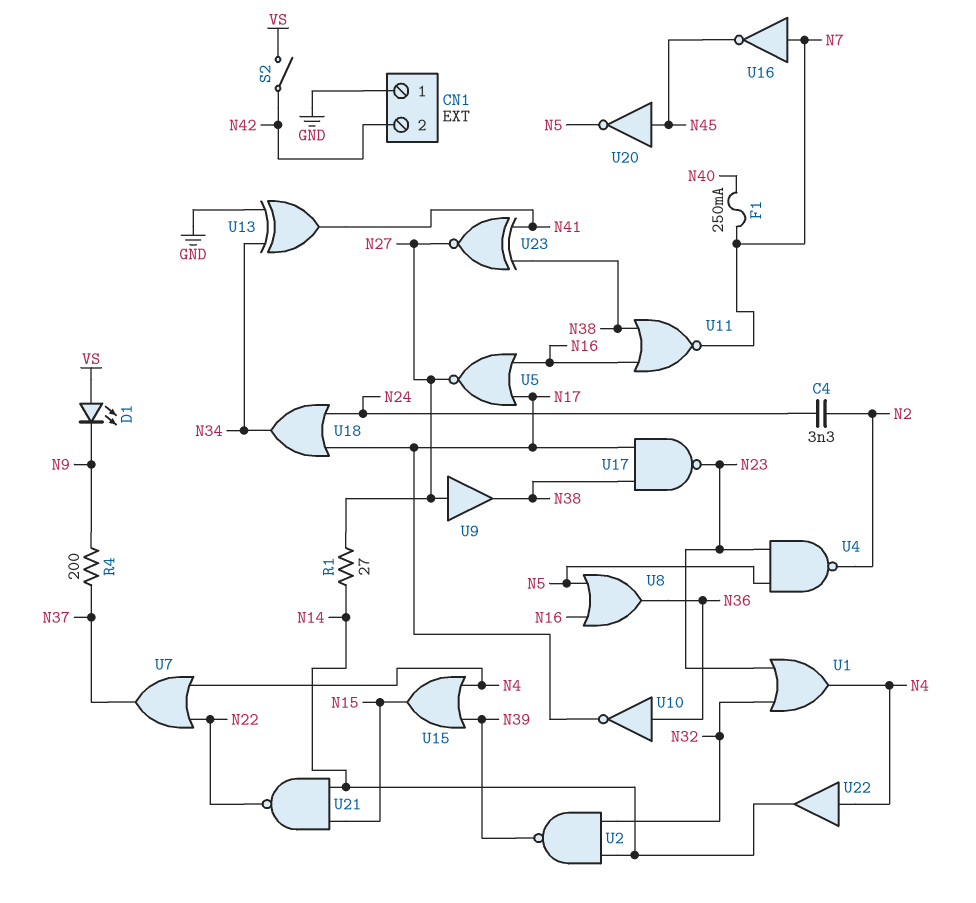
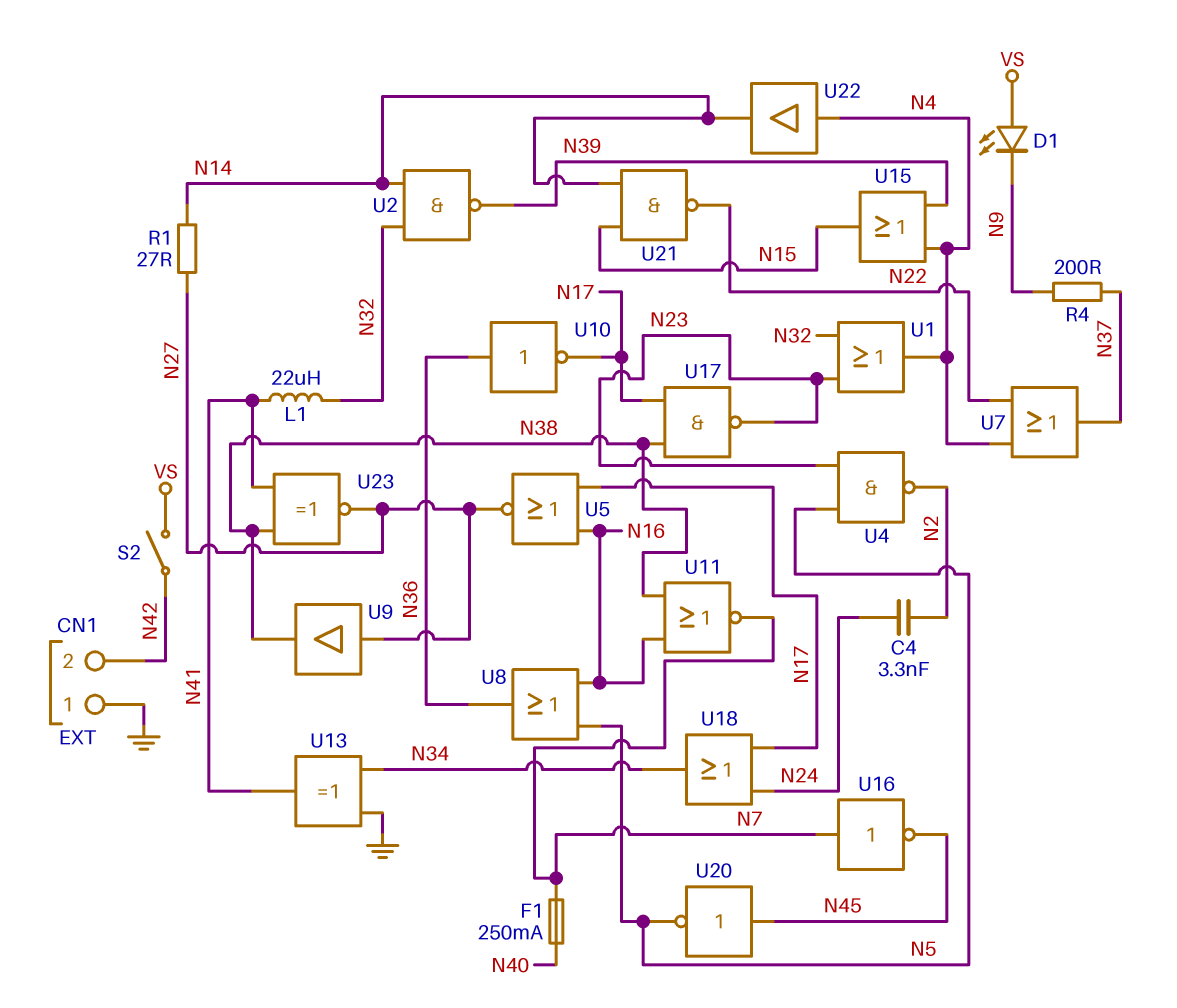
L1: none -> 22uH (N32, N41)

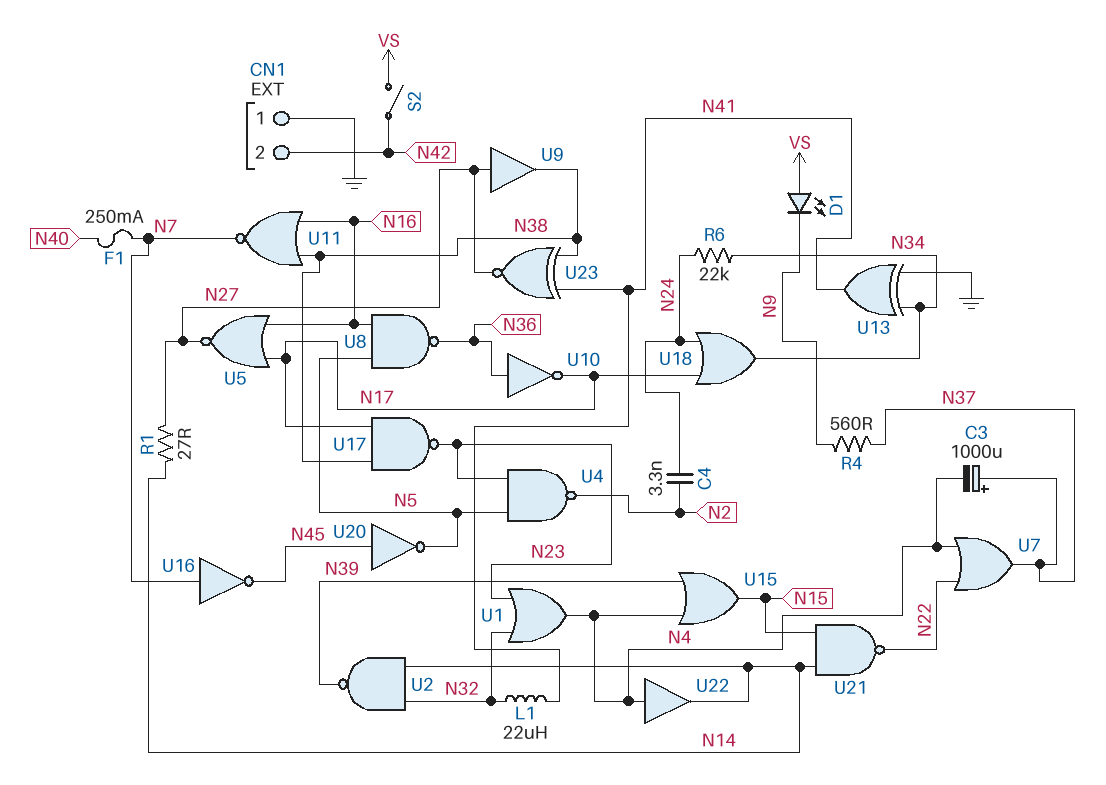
C3: none -> 1000uF (plus N37, minus N4)
R4: 200 (N9, N37) -> 560 (N9, N37)
R6: none -> 22k (N24, N34)
U8: OR (in N5, in N16, out N36) -> NAND (in N5, in N16, out N36)

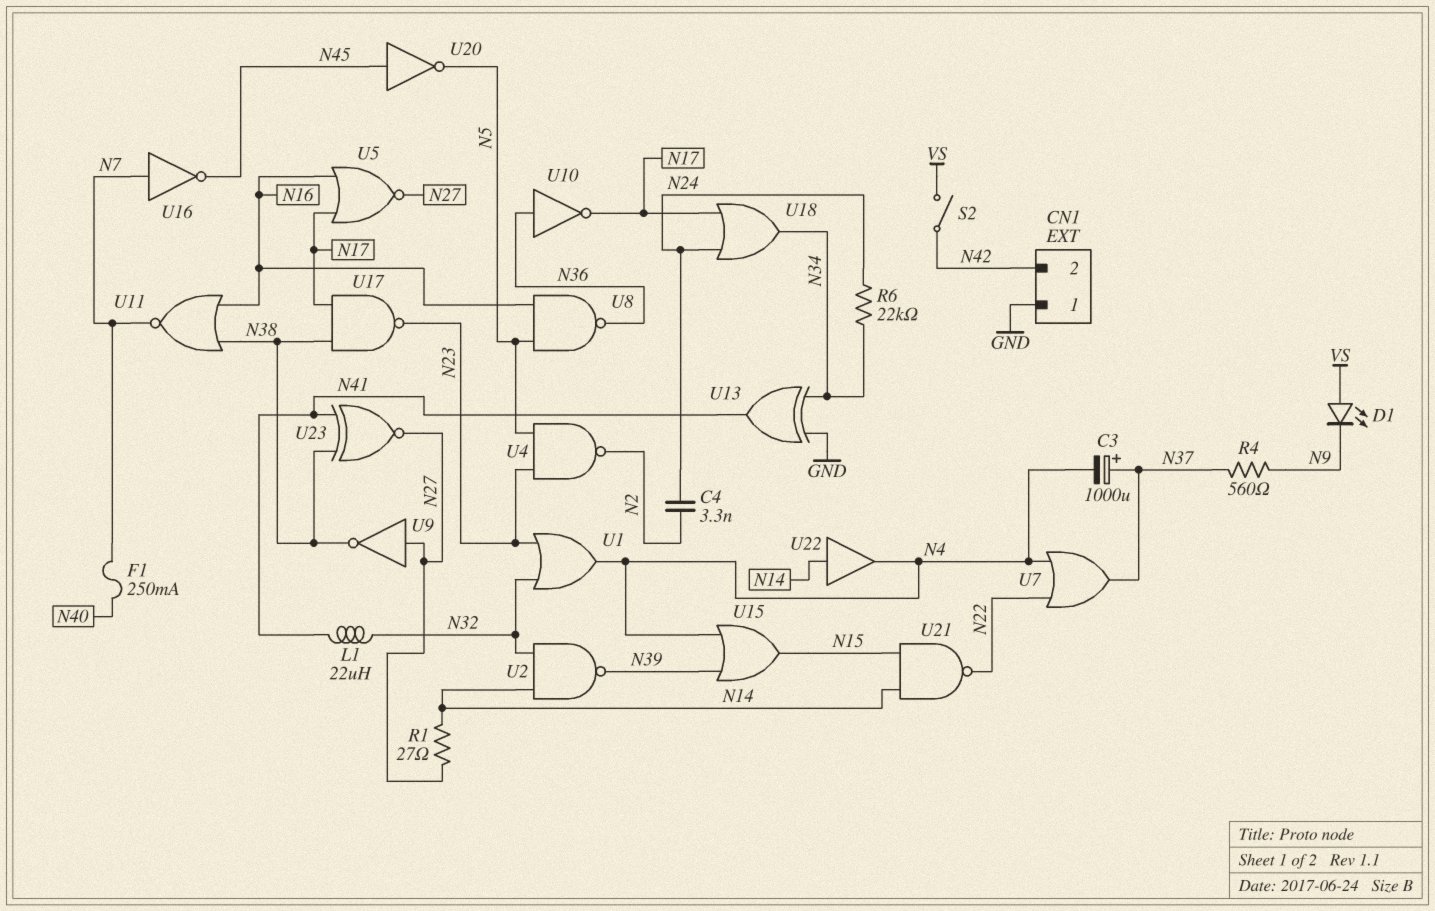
U9: buffer (in N27, out N38) -> NOT (in N27, out N38)
U22: buffer (in N4, out N14) -> buffer (in N14, out N4)

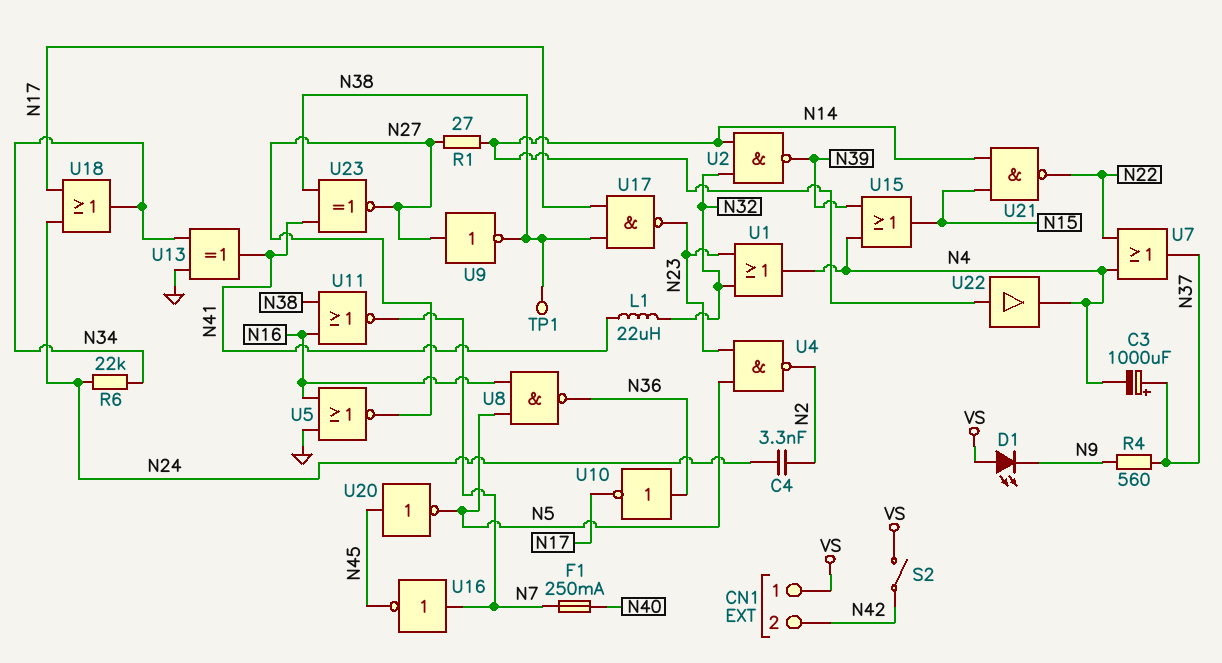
CN1 pin 1: GND -> VS
TP1: none -> test point (N38)
U5: NOR (in N16, in N17, out N27) -> NOR (in GND, in N16, out N27)

